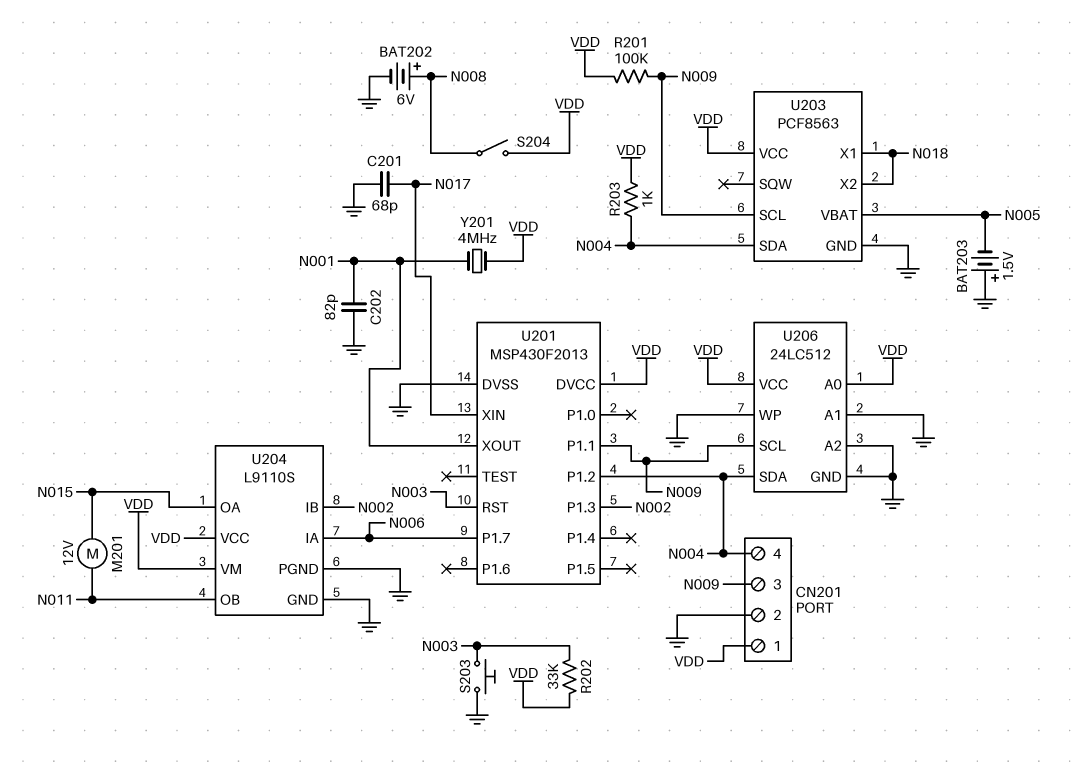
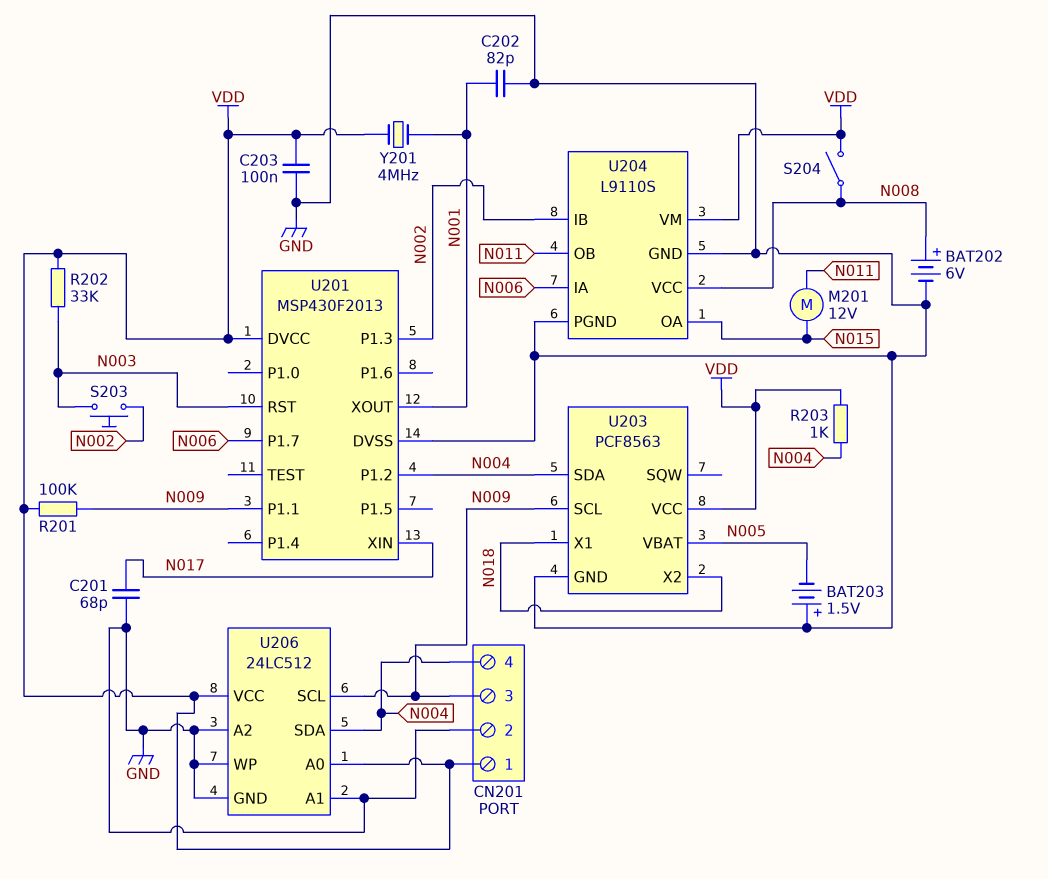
C203: none -> 100nF (GND, VDD)
S203: button (GND, N003) -> button (N002, N003)
U204 pin VCC: VDD -> N008

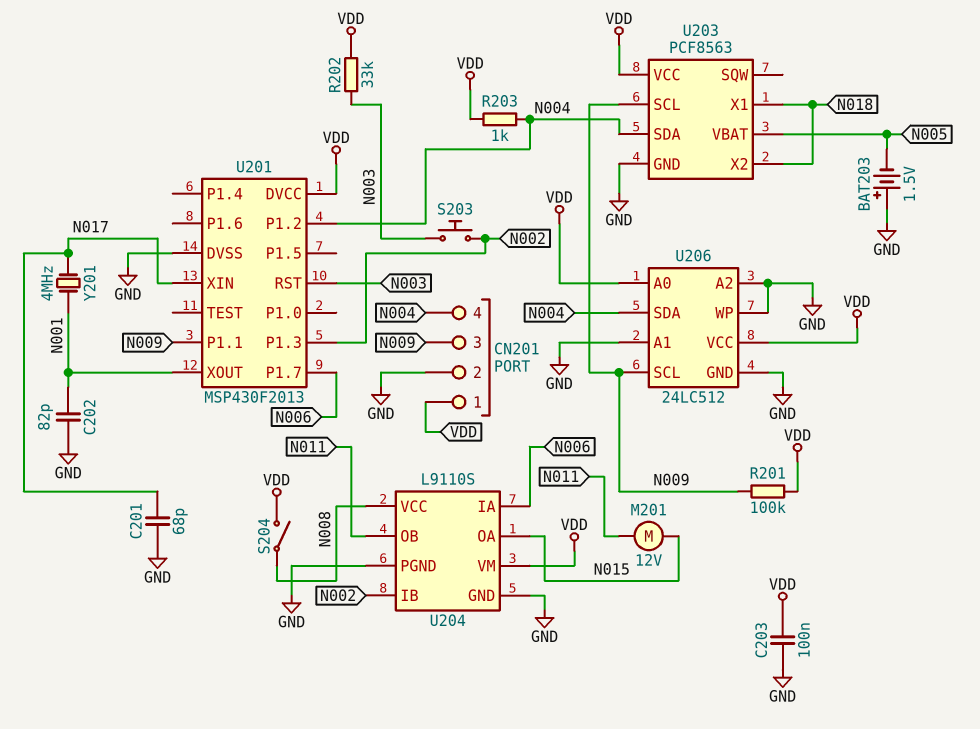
BAT202: 6V (plus N008, minus GND) -> none
Y201: 4MHz (N001, VDD) -> 4MHz (N001, N017)

